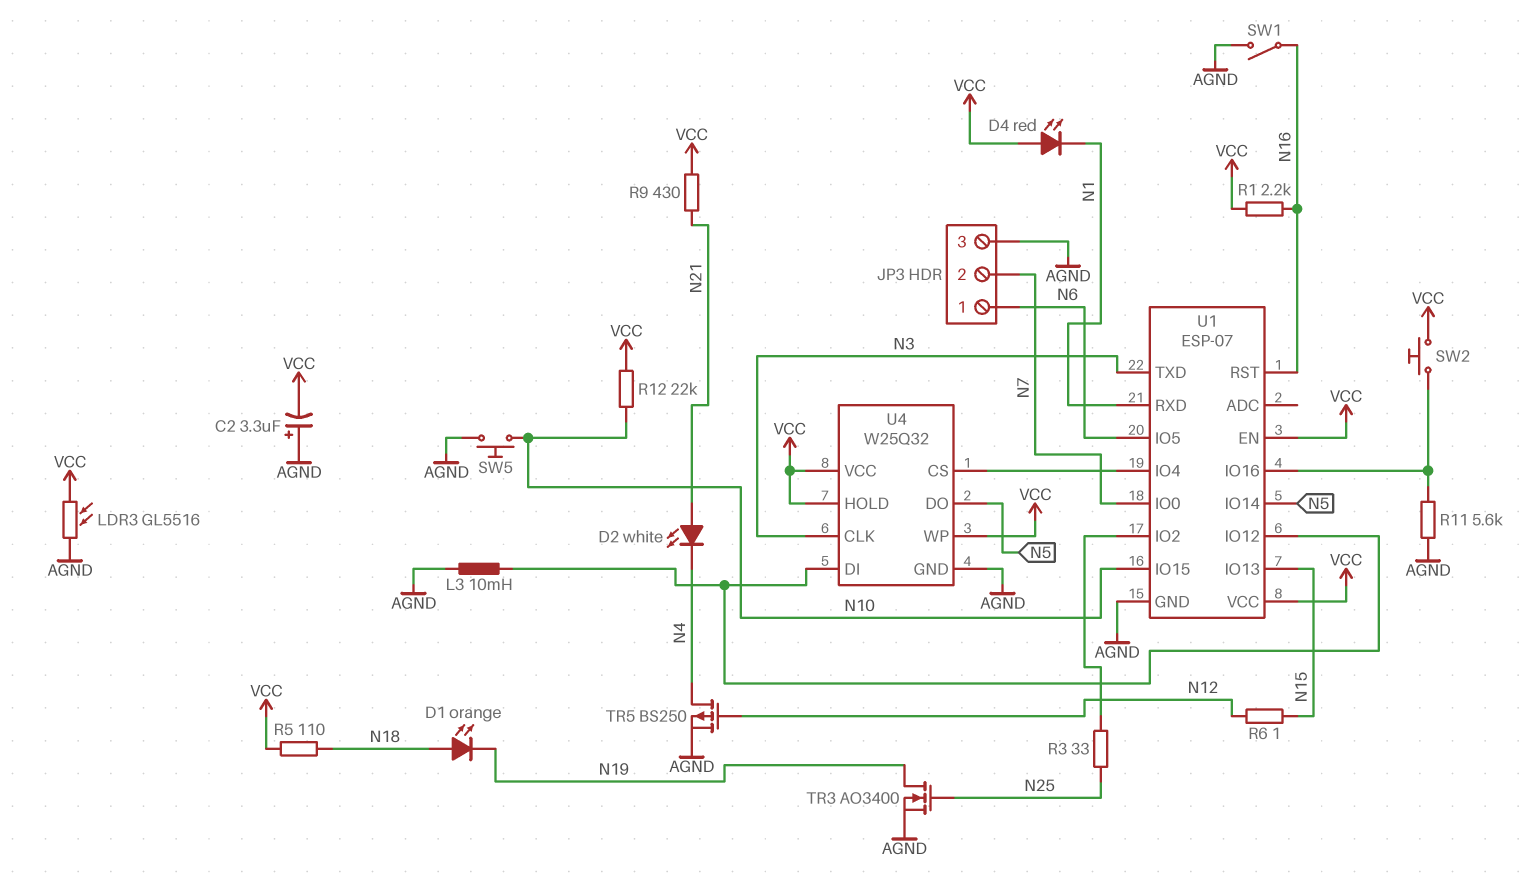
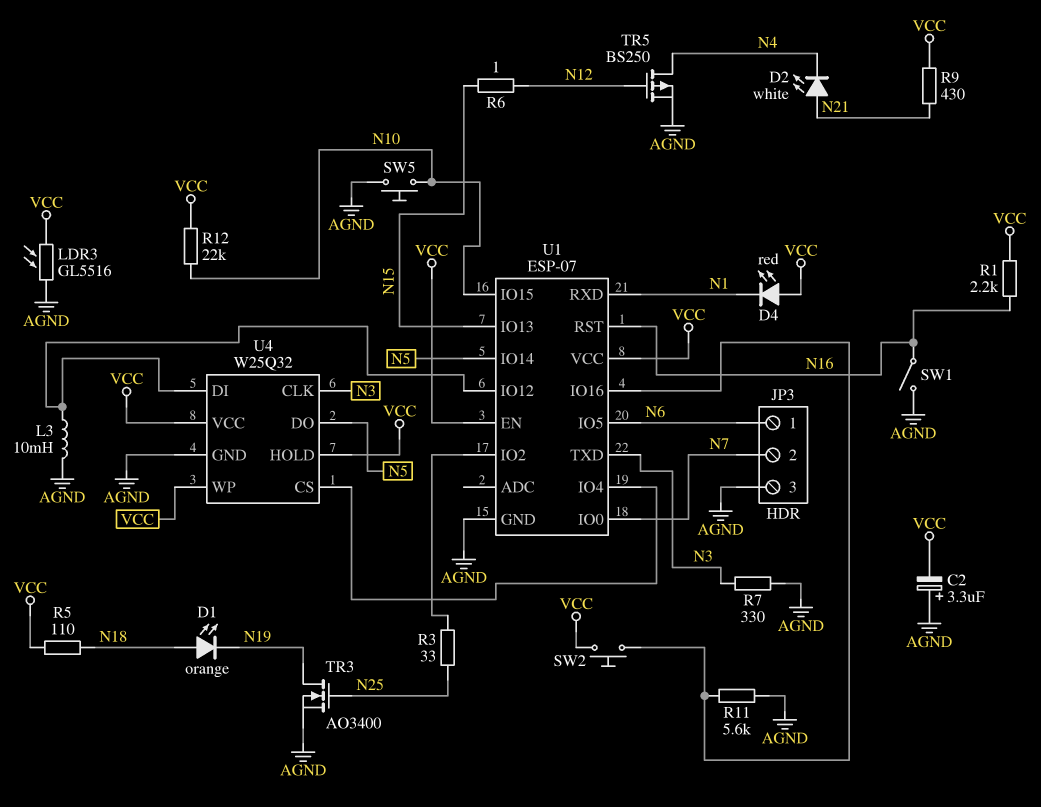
R7: none -> 330 (AGND, N3)

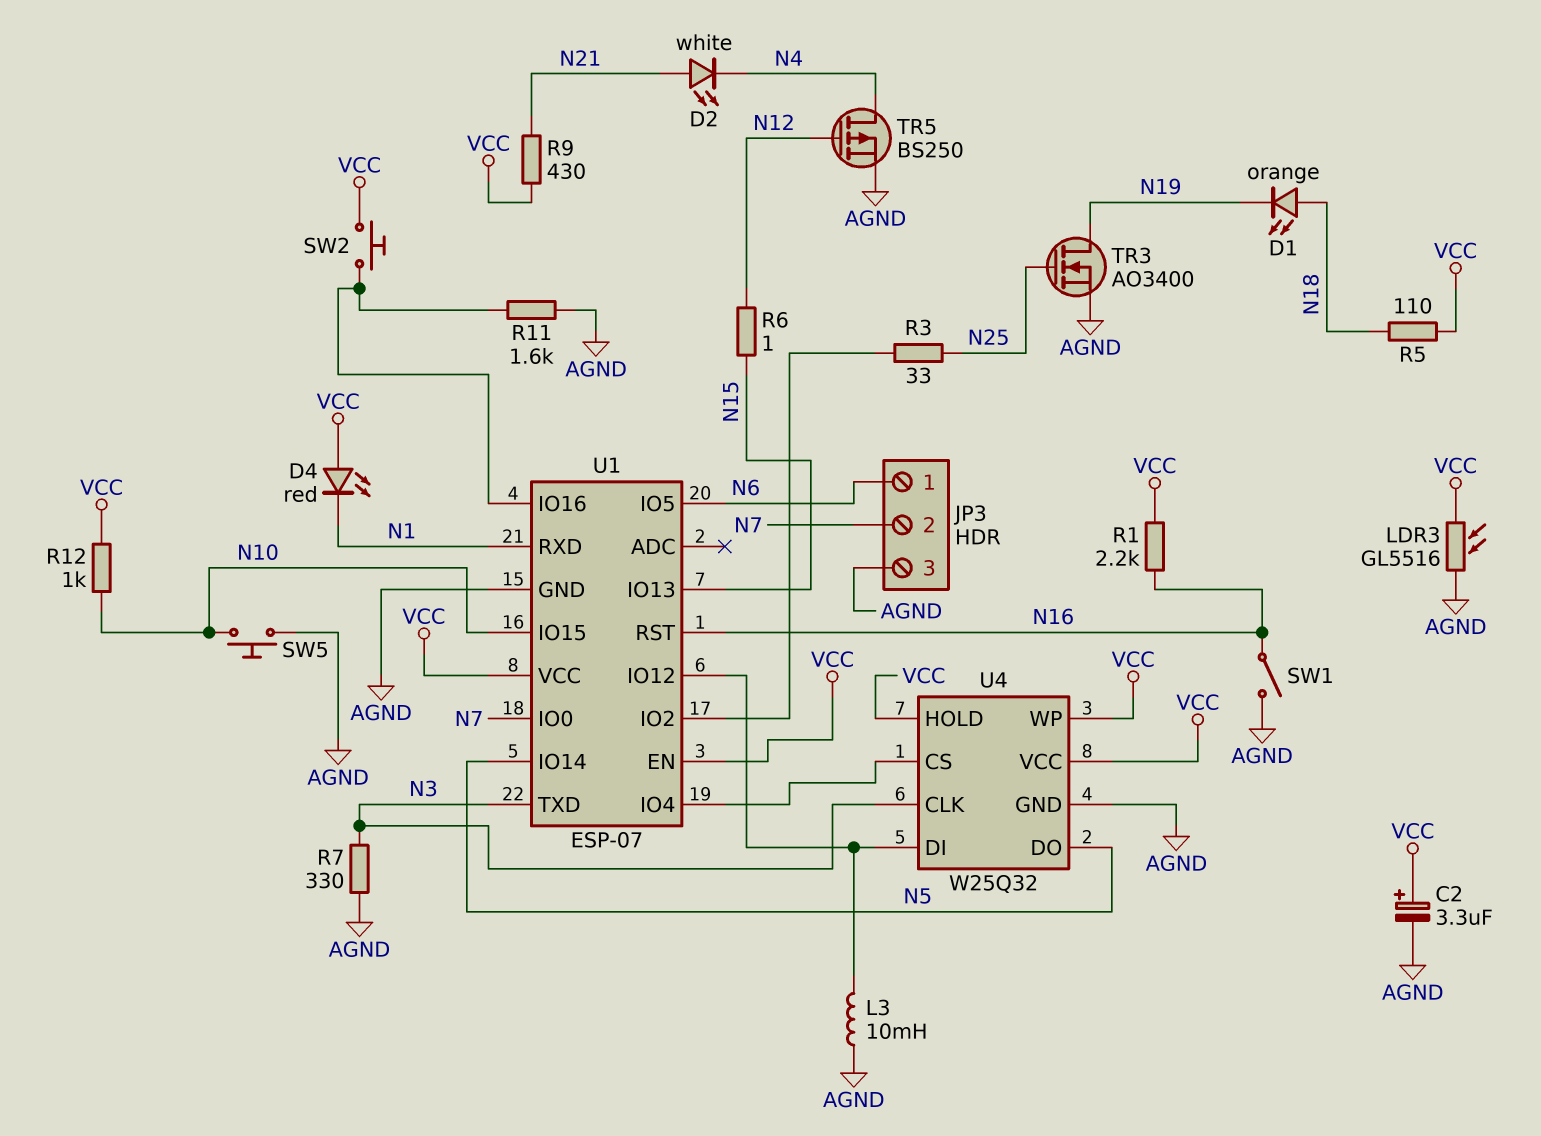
C2: 3.3uF (plus AGND, minus VCC) -> 3.3uF (plus VCC, minus AGND)
R11: 5.6k (AGND, U1/IO16) -> 1.6k (AGND, U1/IO16)
R12: 22k (N10, VCC) -> 1k (N10, VCC)

